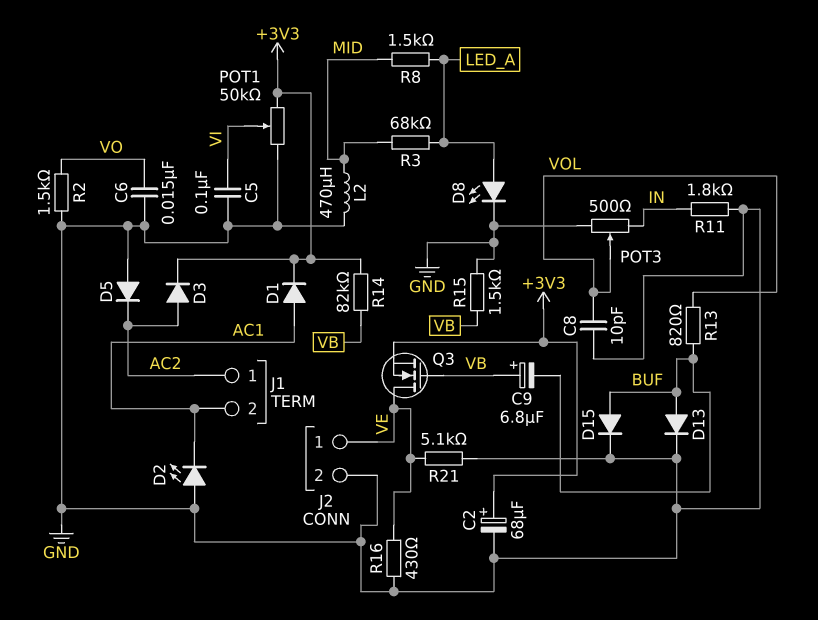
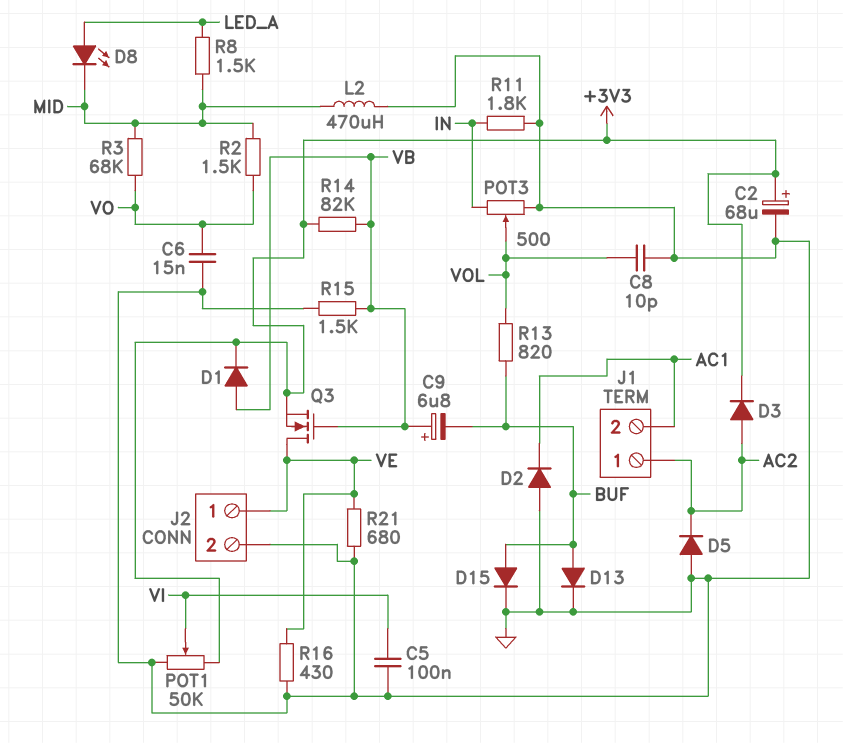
D1: diode (A AC1, K +3V3) -> diode (A VB, K +3V3)
D2: LED (A GND, K AC1) -> diode (A GND, K AC1)
D8: LED (A LED_A, K GND) -> LED (A LED_A, K MID)
R2: 1.5k (GND, VO) -> 1.5k (MID, VO)
R3: 68k (LED_A, MID) -> 68k (MID, VO)
R21: 5.1k (GND, VE) -> 680 (GND, VE)

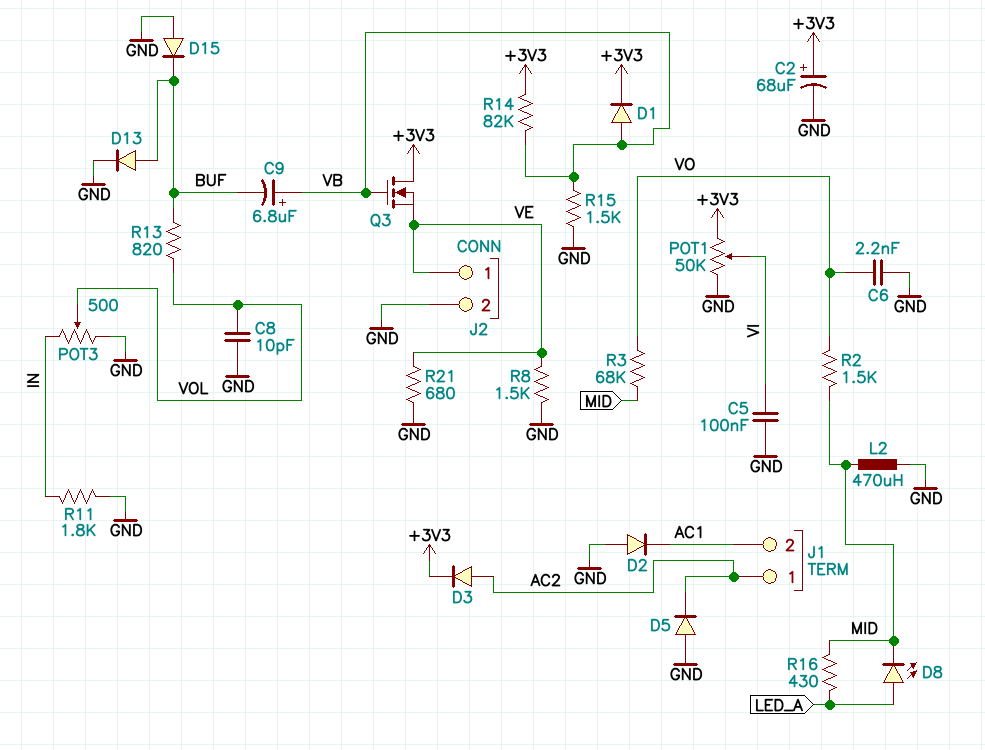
C6: 15nF (GND, VO) -> 2.2nF (GND, VO)
D15: diode (A BUF, K GND) -> diode (A GND, K BUF)
Q3: NMOS (G VB, D VE, S +3V3) -> NMOS (G VB, D +3V3, S VE)
R8: 1.5k (LED_A, MID) -> 1.5k (GND, VE)
R16: 430 (GND, VE) -> 430 (LED_A, MID)

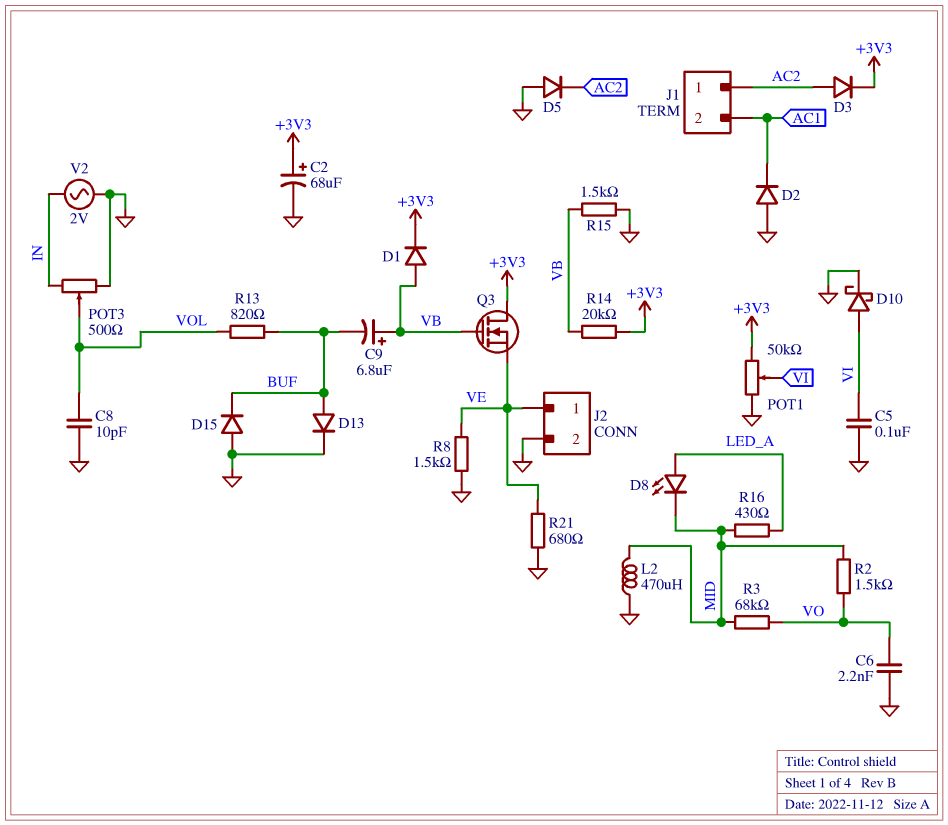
D10: none -> schottky (A VI, K GND)
R11: 1.8k (GND, IN) -> none
R14: 82k (+3V3, VB) -> 20k (+3V3, VB)
V2: none -> AC 2V (GND, IN)

